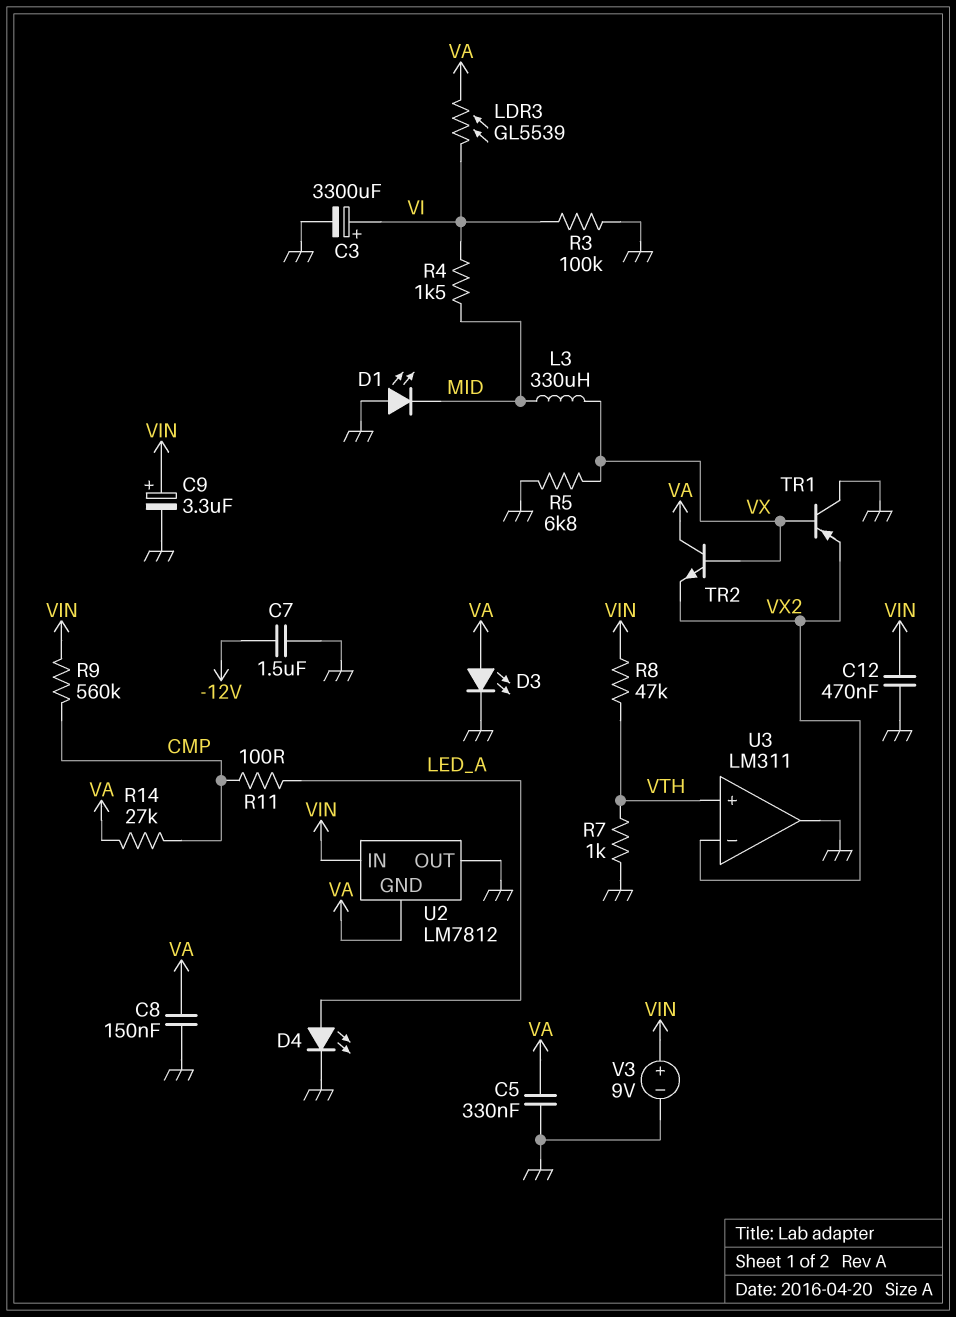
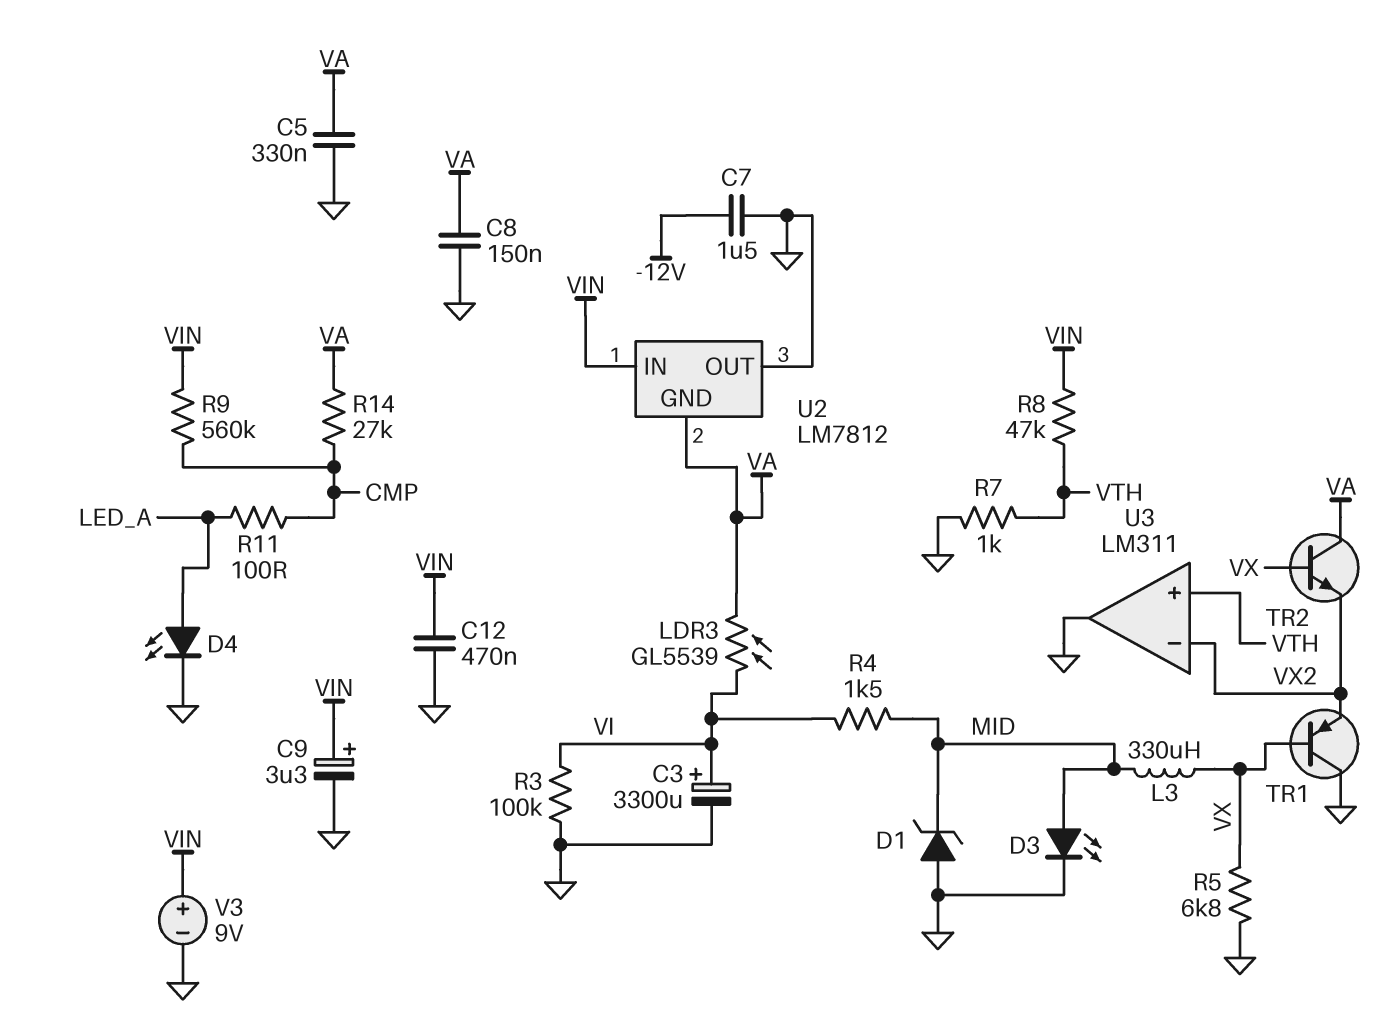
D1: LED (A GND, K MID) -> zener (A GND, K MID)
D3: LED (A VA, K GND) -> LED (A MID, K GND)

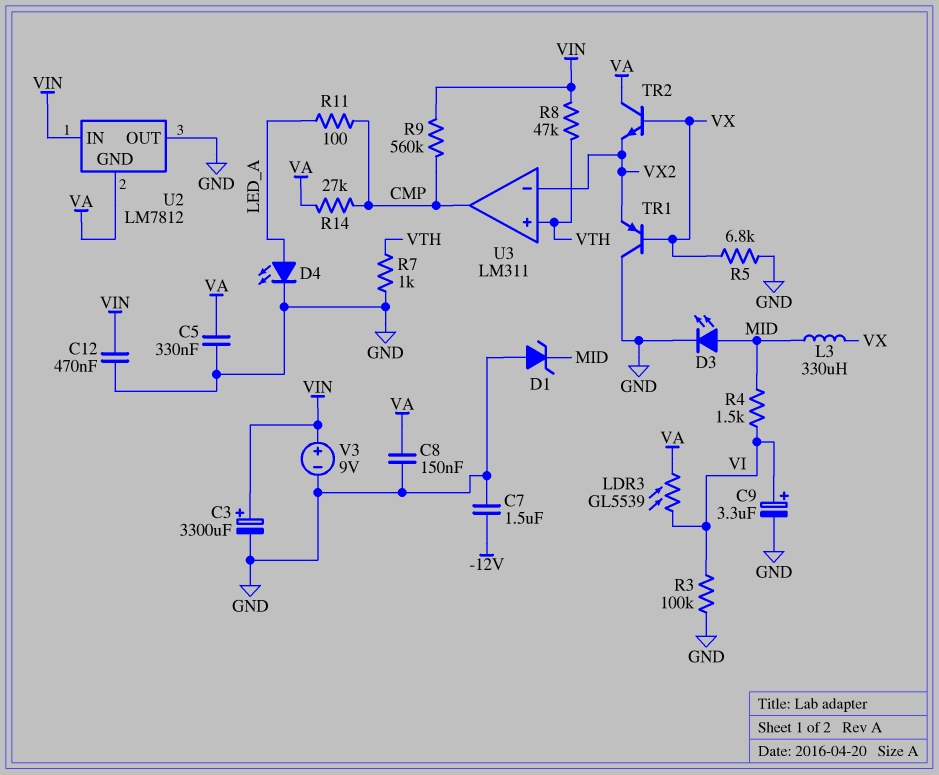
C3: 3300uF (plus VI, minus GND) -> 3300uF (plus VIN, minus GND)
C9: 3.3uF (plus VIN, minus GND) -> 3.3uF (plus VI, minus GND)
U3 pin out: GND -> CMP

